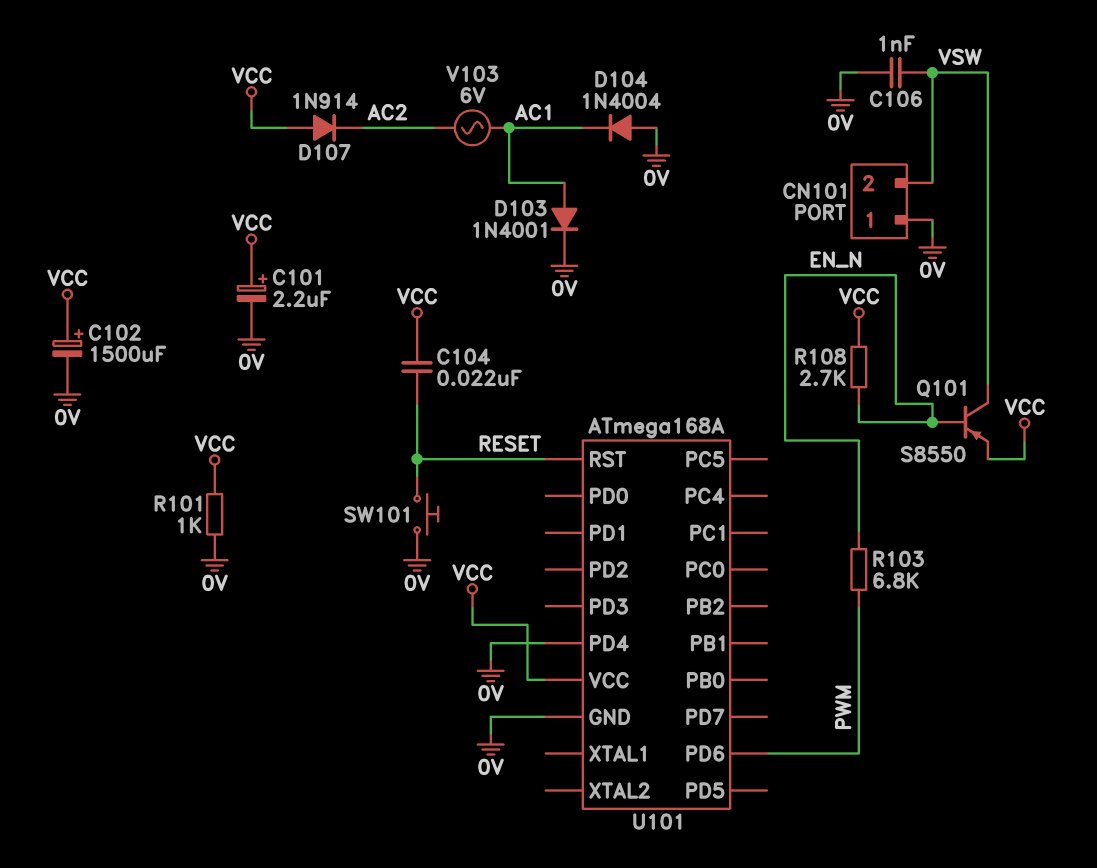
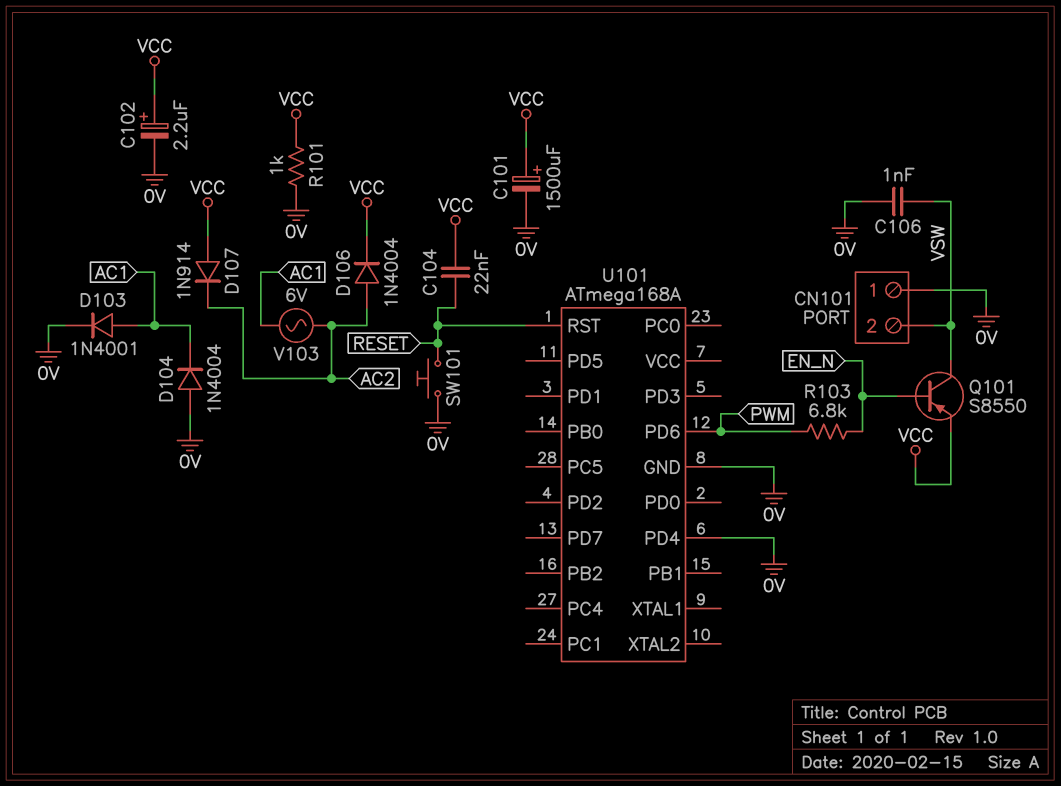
C101: 2.2uF (plus VCC, minus 0V) -> 1500uF (plus VCC, minus 0V)
C102: 1500uF (plus VCC, minus 0V) -> 2.2uF (plus VCC, minus 0V)
D106: none -> diode 1N4004 (A AC2, K VCC)
R108: 2.7k (EN_N, VCC) -> none
U101 pin VCC: VCC -> none

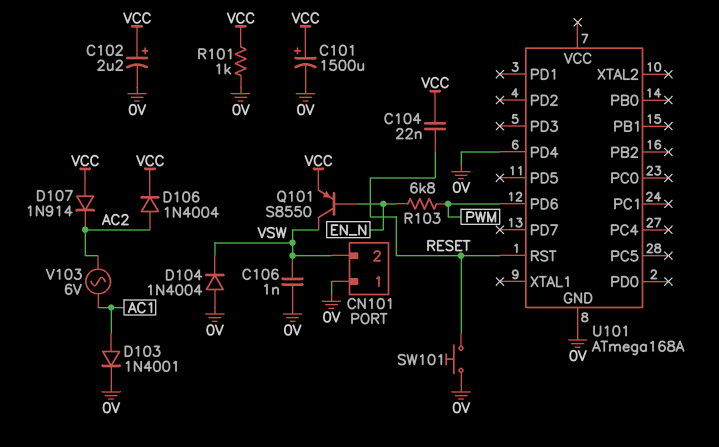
D104: diode 1N4004 (A 0V, K AC1) -> diode 1N4004 (A 0V, K VSW)

